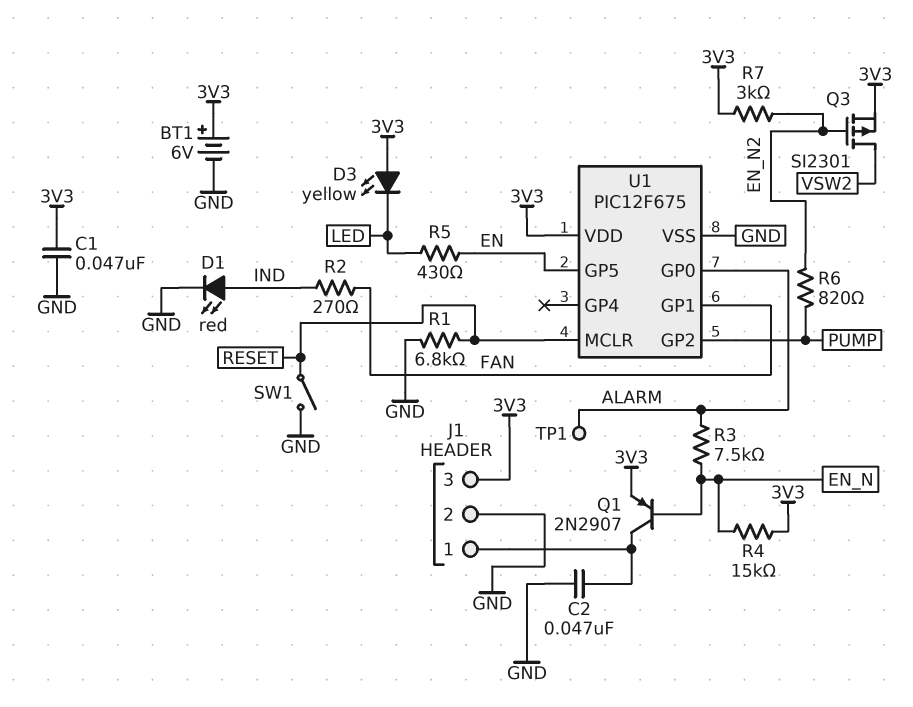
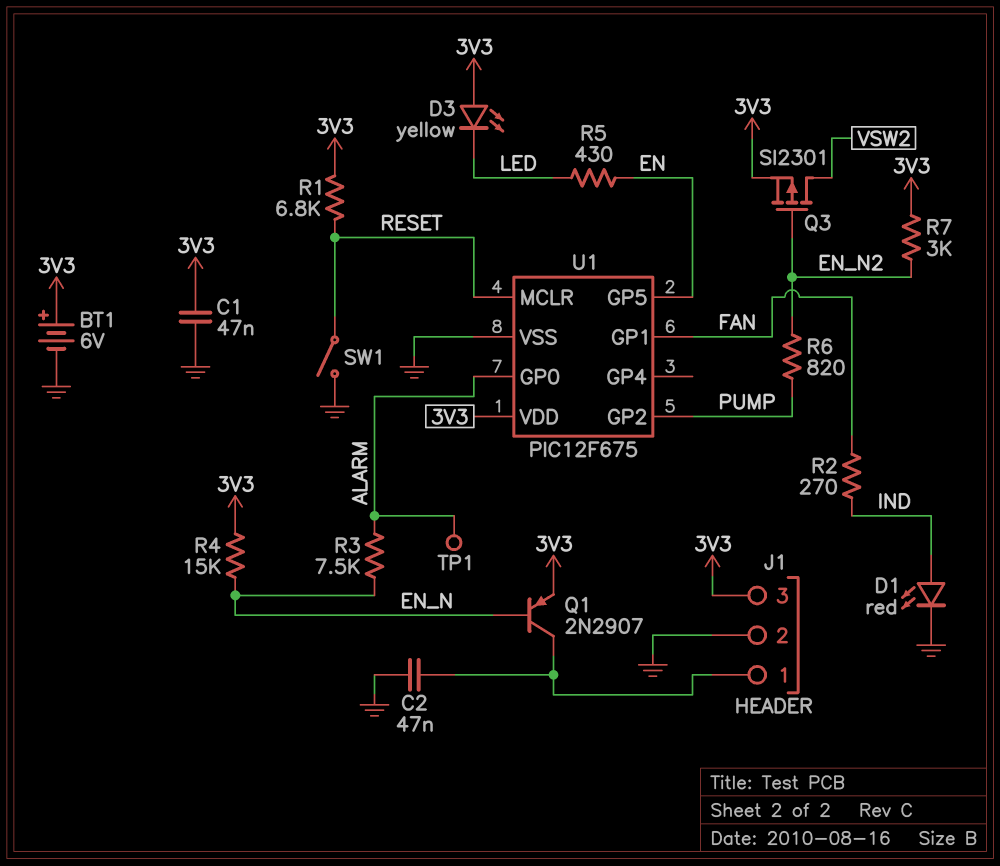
R1: 6.8k (GND, RESET) -> 6.8k (3V3, RESET)

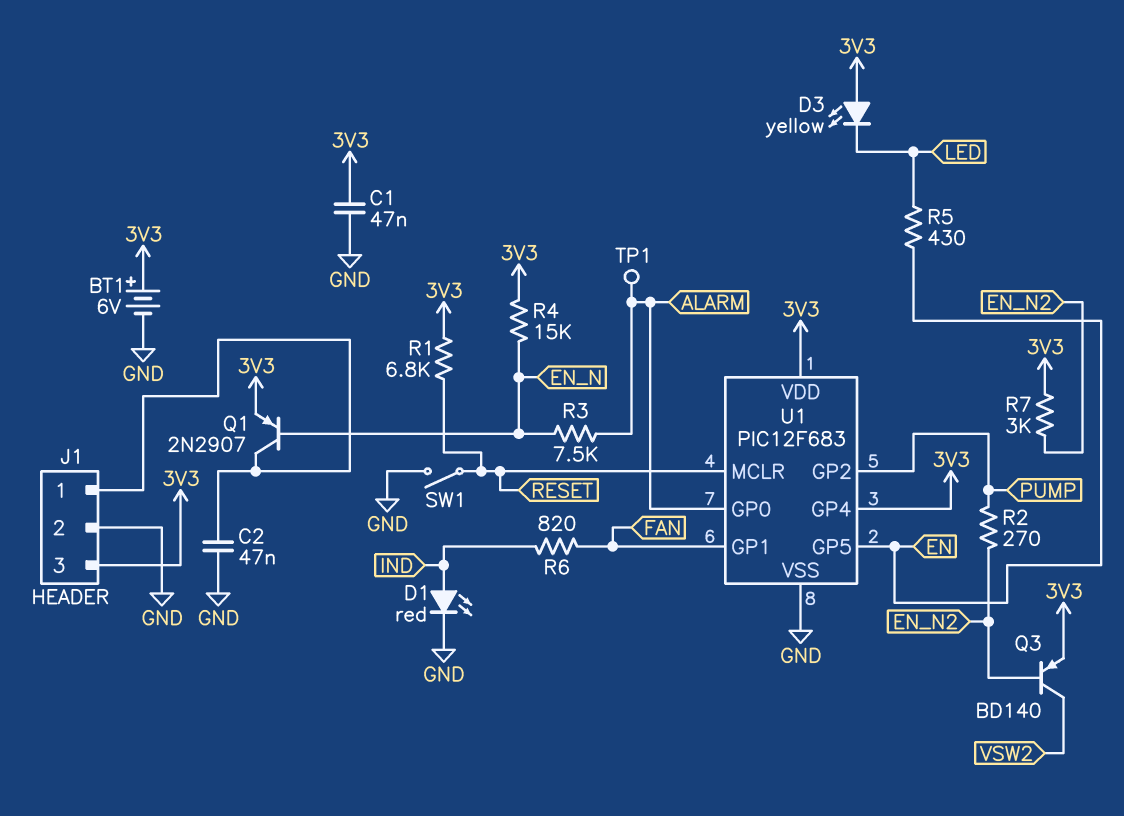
Q3: PMOS SI2301 (G EN_N2, D VSW2, S 3V3) -> PNP BD140 (B EN_N2, C VSW2, E 3V3)
R2: 270 (FAN, IND) -> 270 (EN_N2, PUMP)
R6: 820 (EN_N2, PUMP) -> 820 (FAN, IND)
U1: PIC12F675 -> PIC12F683
U1 pin GP4: none -> 3V3

